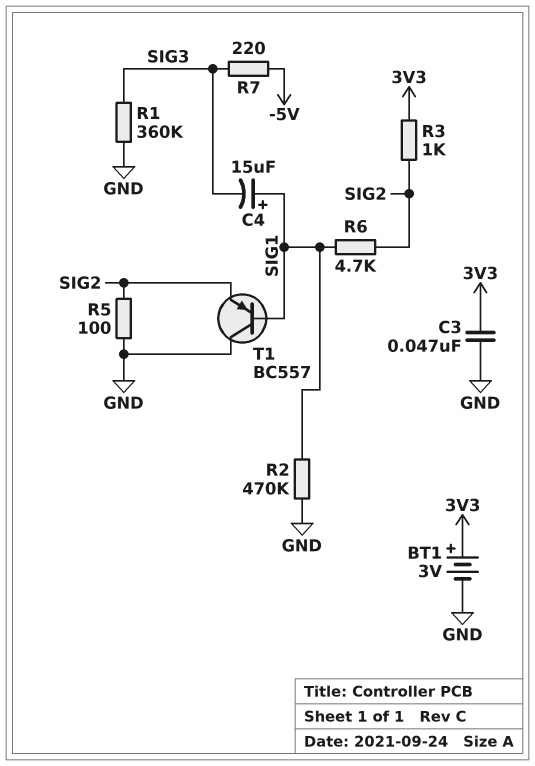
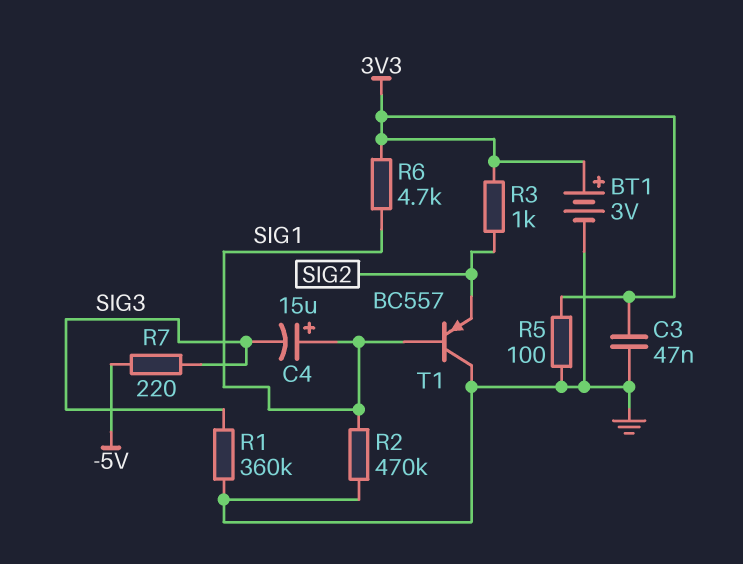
R5: 100 (GND, SIG2) -> 100 (3V3, GND)
R6: 4.7k (SIG1, SIG2) -> 4.7k (3V3, SIG1)

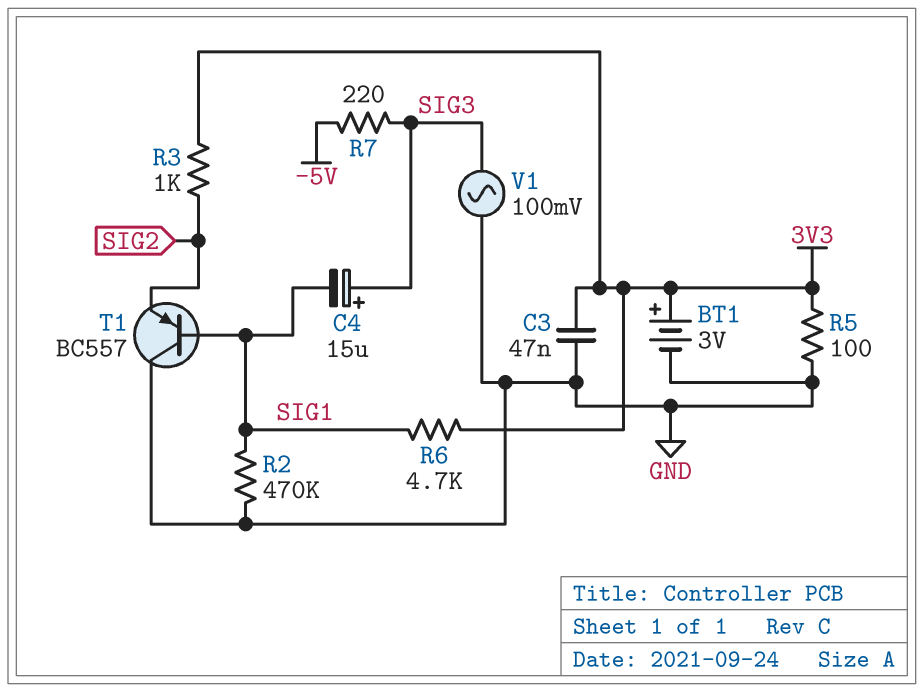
C4: 15uF (plus SIG1, minus SIG3) -> 15uF (plus SIG3, minus SIG1)
R1: 360k (GND, SIG3) -> none
V1: none -> AC 100mV (GND, SIG3)

